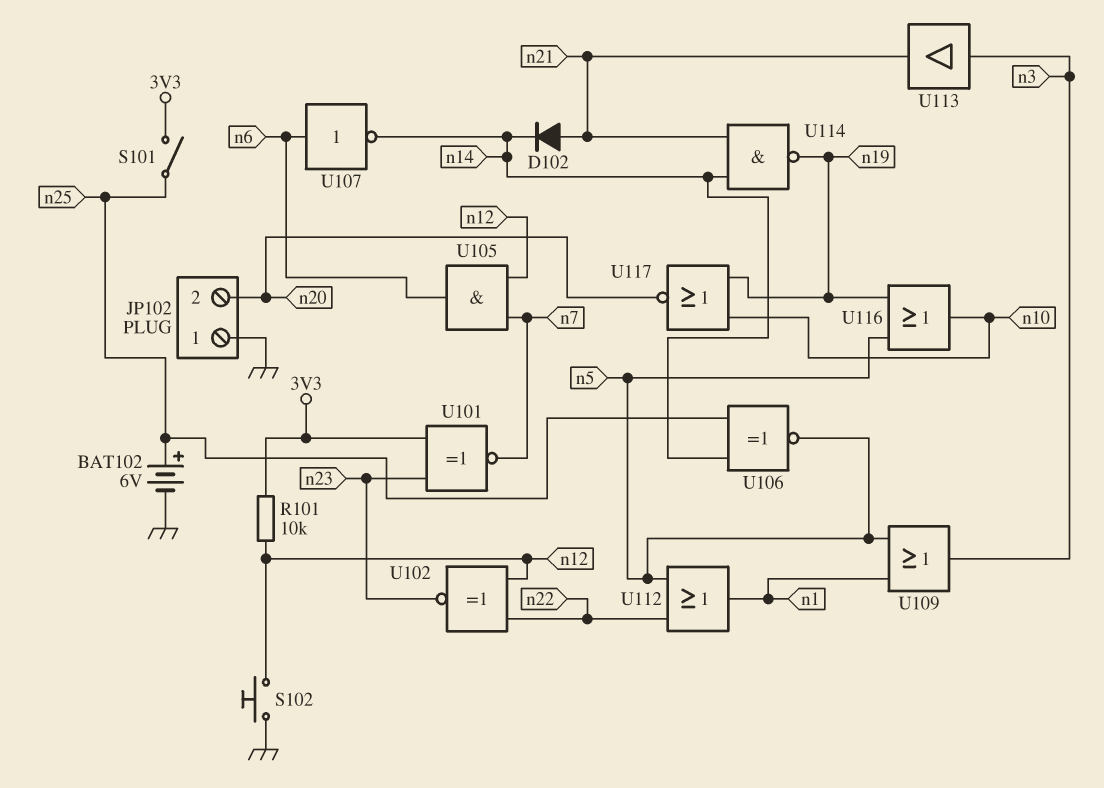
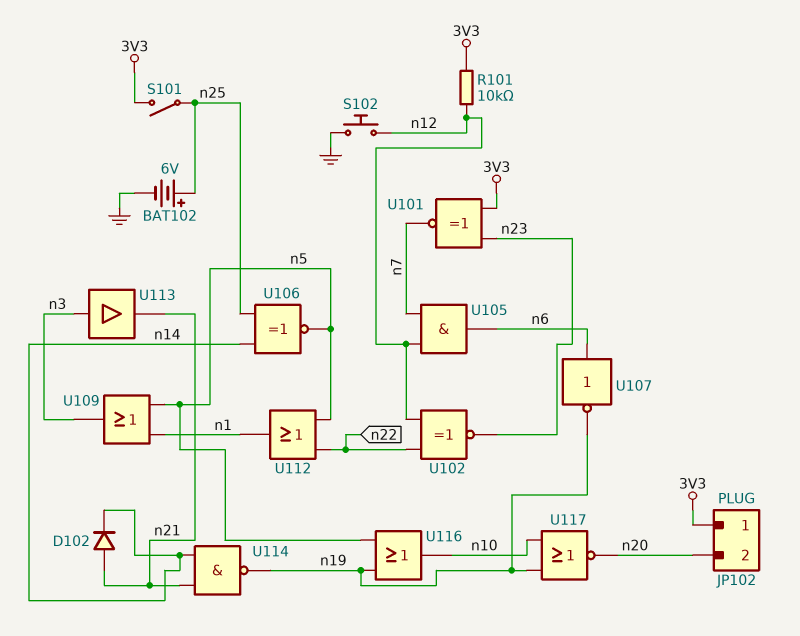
JP102 pin 1: GND -> 3V3
U107: NOT (in n6, out n14) -> NOT (in n6, out n19)

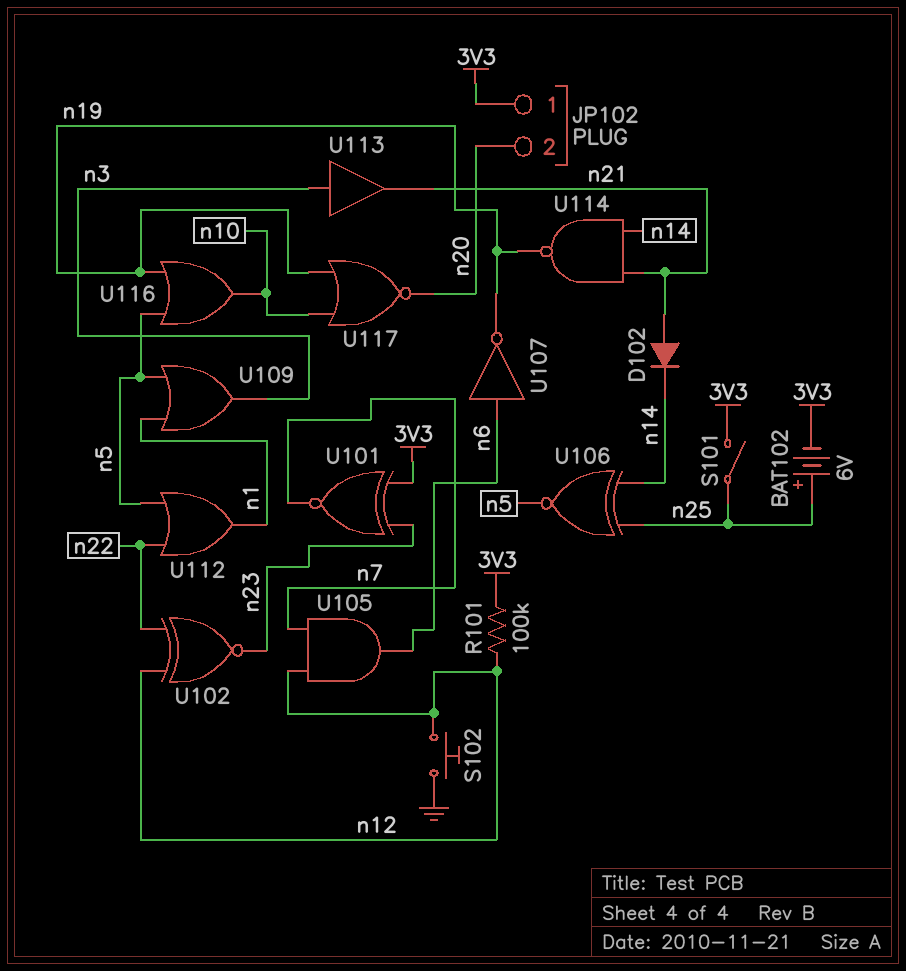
BAT102: 6V (plus n25, minus GND) -> 6V (plus n25, minus 3V3)
R101: 10k (3V3, n12) -> 100k (3V3, n12)

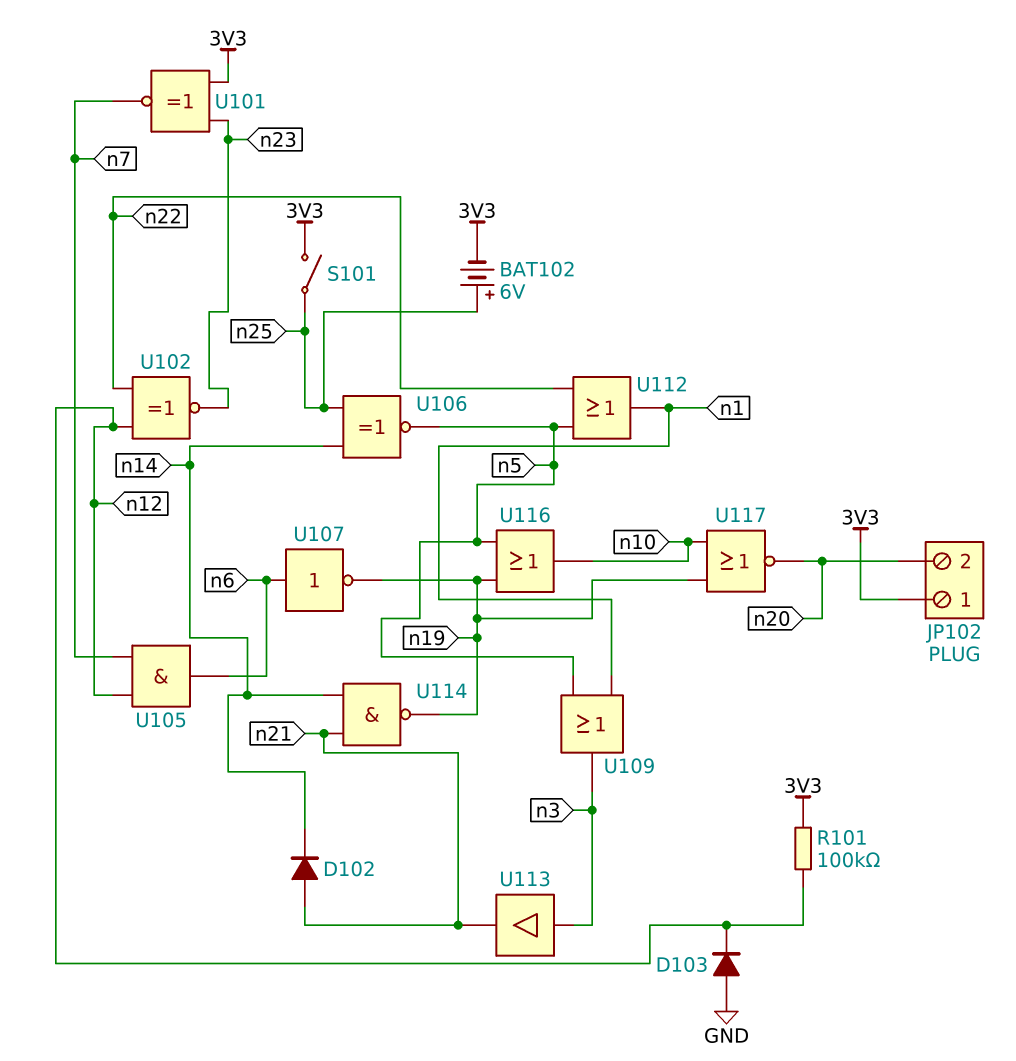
D103: none -> diode (A GND, K n12)
S102: button (GND, n12) -> none

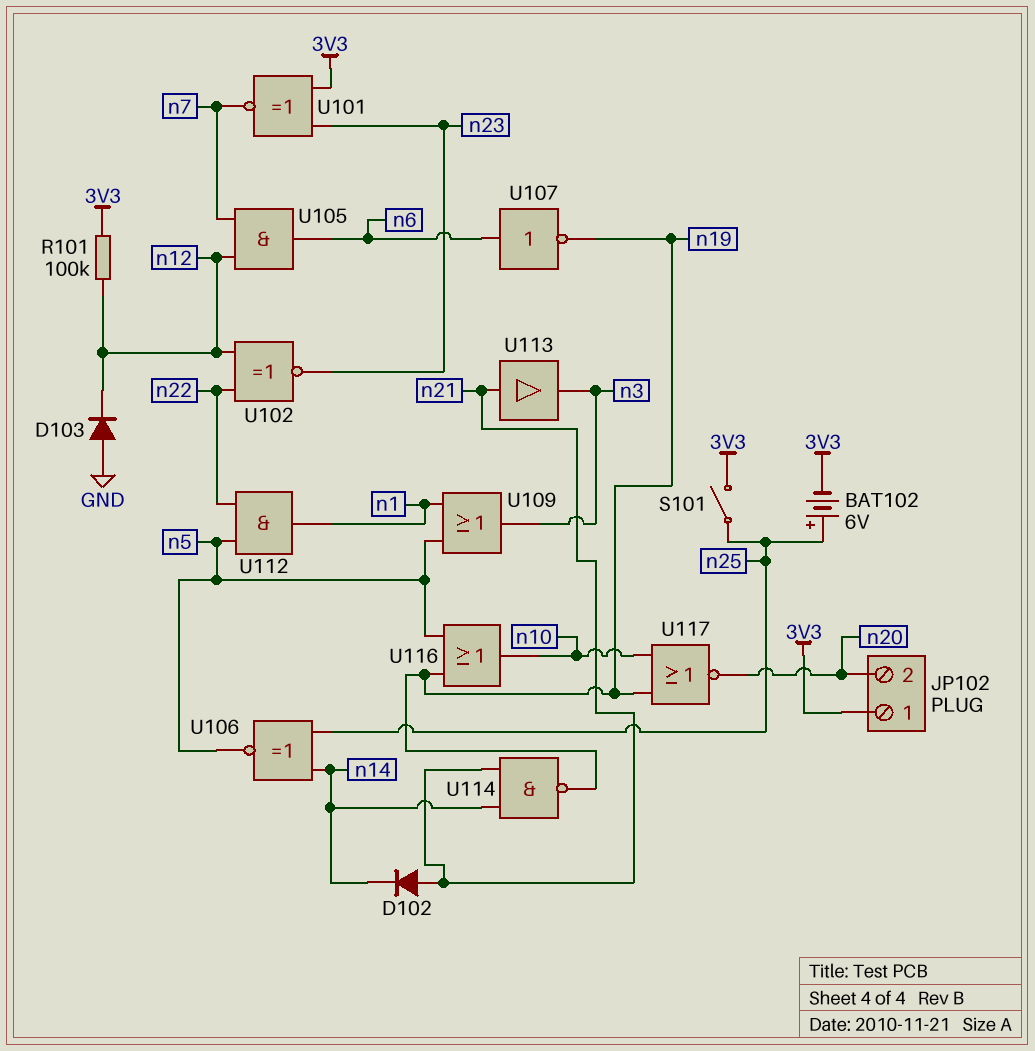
U112: OR (in n5, in n22, out n1) -> AND (in n5, in n22, out n1)
U113: buffer (in n3, out n21) -> buffer (in n21, out n3)

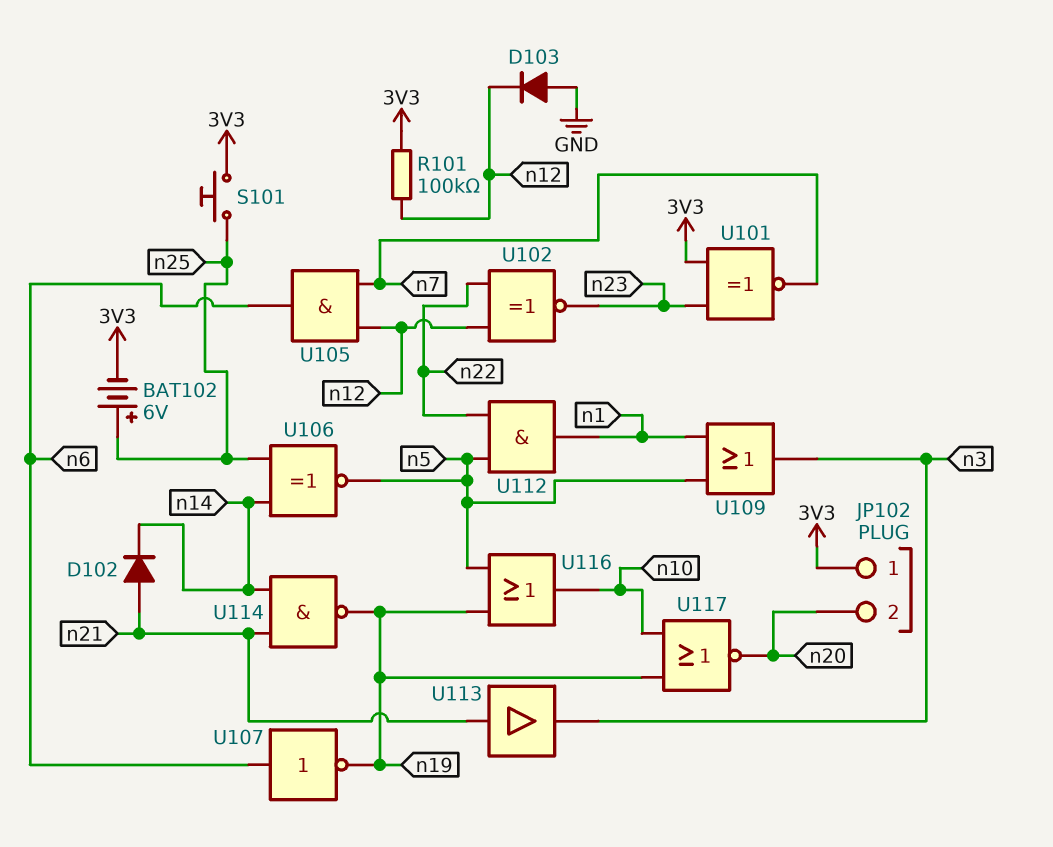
S101: switch (3V3, n25) -> button (3V3, n25)

